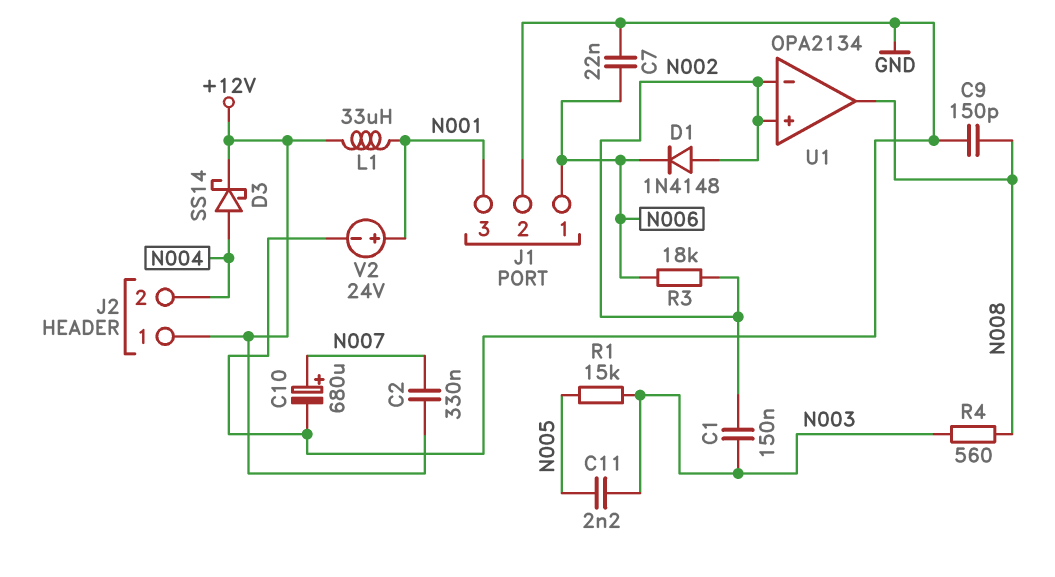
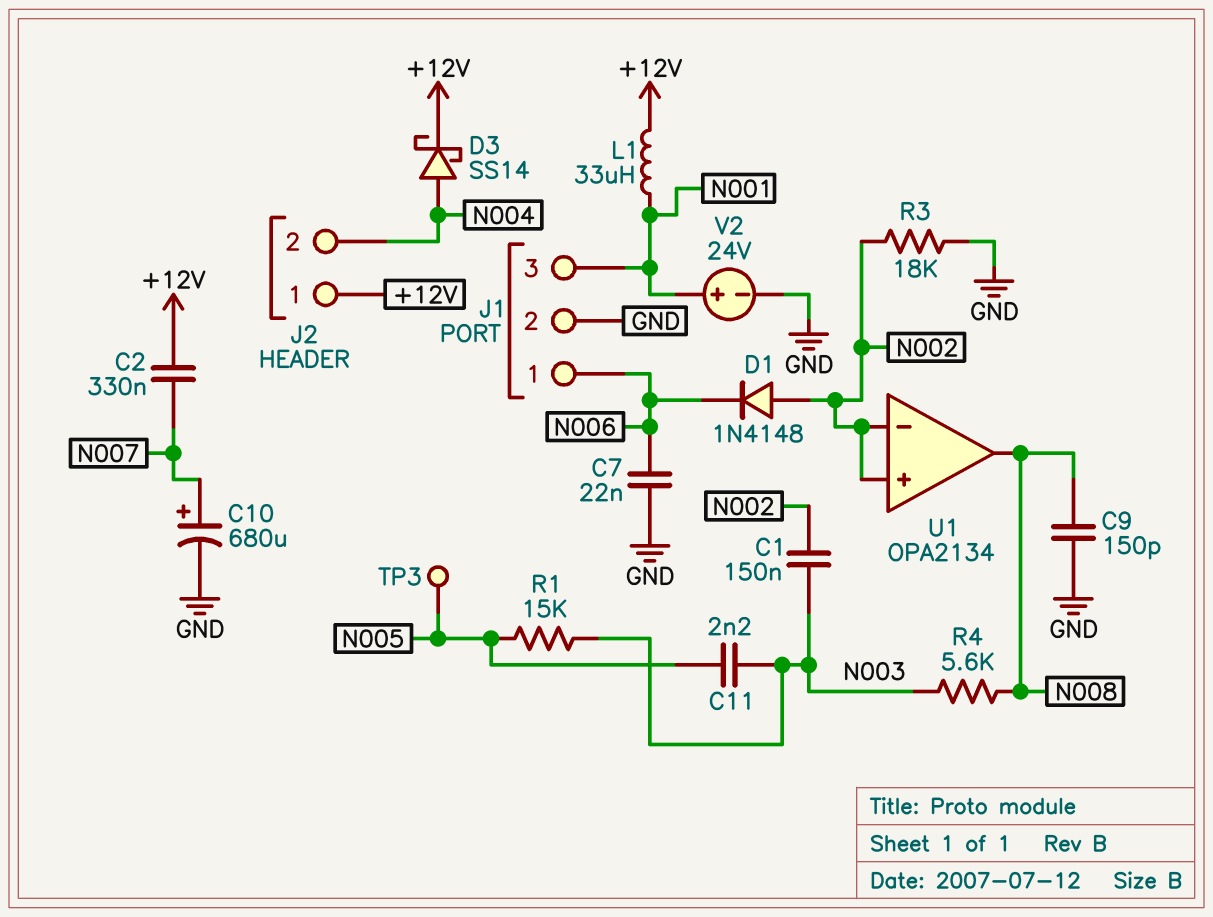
R3: 18k (N002, N006) -> 18k (GND, N002)
R4: 560 (N003, N008) -> 5.6k (N003, N008)
TP3: none -> test point (N005)

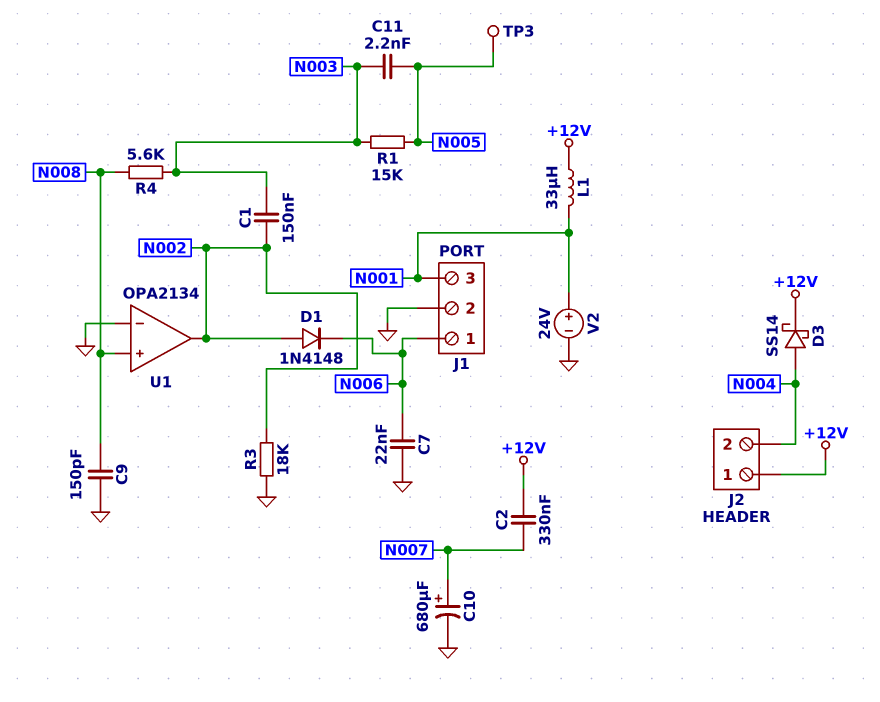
U1 pin in+: N002 -> N008
U1 pin in-: N002 -> GND
U1 pin out: N008 -> N002

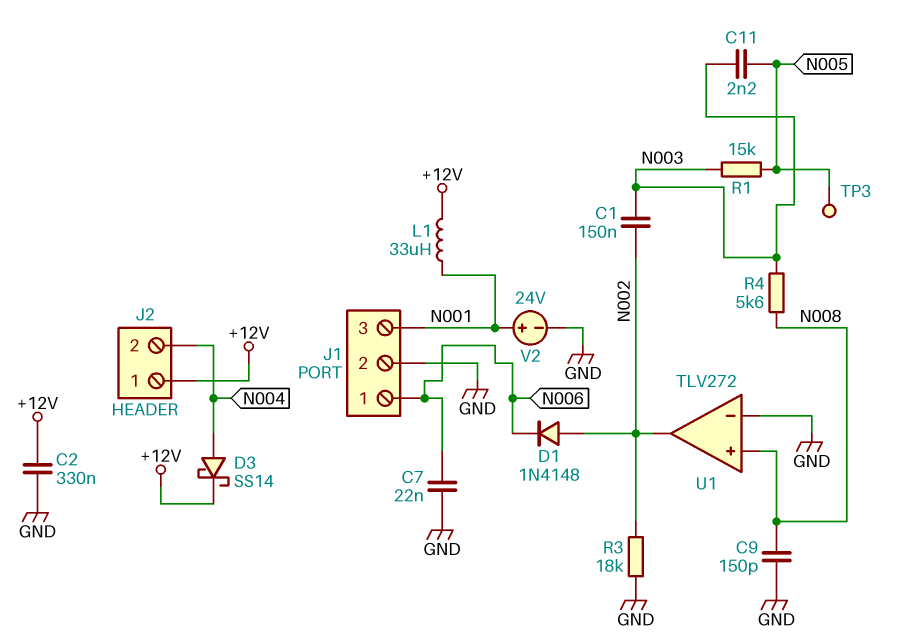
C2: 330nF (+12V, N007) -> 330nF (+12V, GND)
C10: 680uF (plus N007, minus GND) -> none
U1: OPA2134 -> TLV272

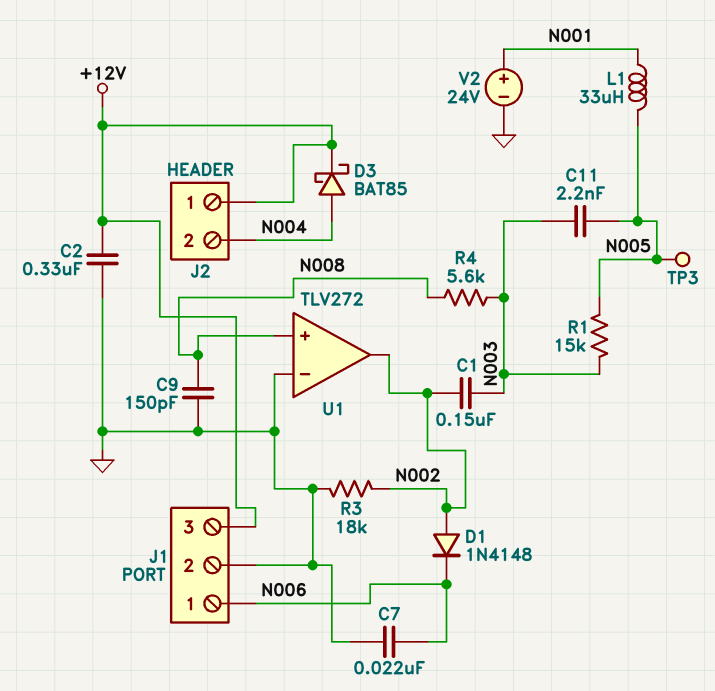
D3: schottky SS14 (A N004, K +12V) -> schottky BAT85 (A N004, K +12V)
J1 pin 3: N001 -> +12V
L1: 33uH (+12V, N001) -> 33uH (N001, N005)

